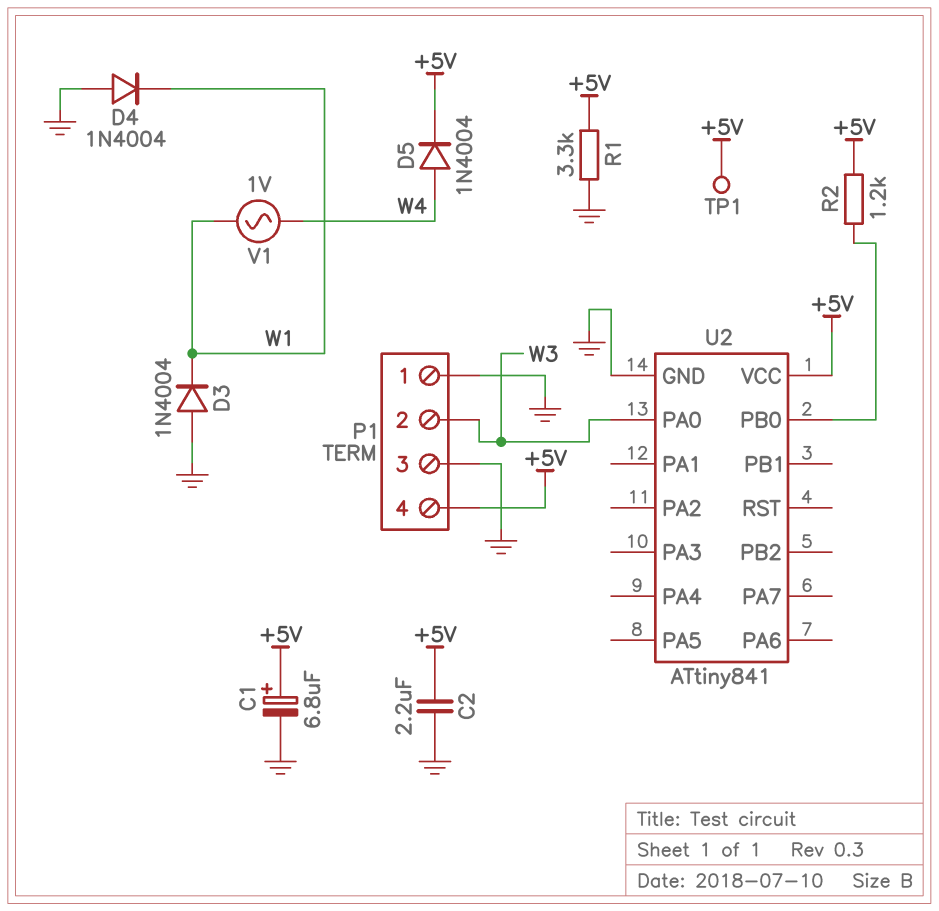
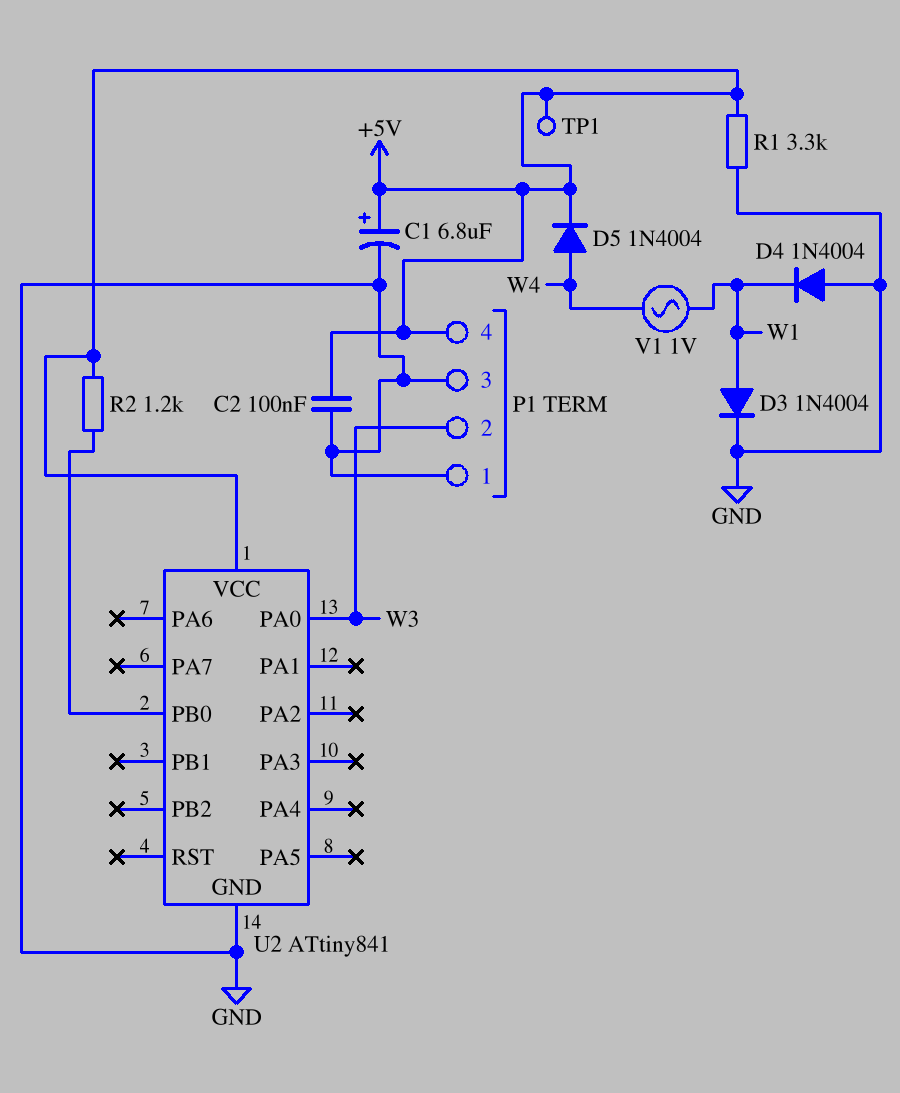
C2: 2.2uF (+5V, GND) -> 100nF (+5V, GND)
D3: diode 1N4004 (A GND, K W1) -> diode 1N4004 (A W1, K GND)

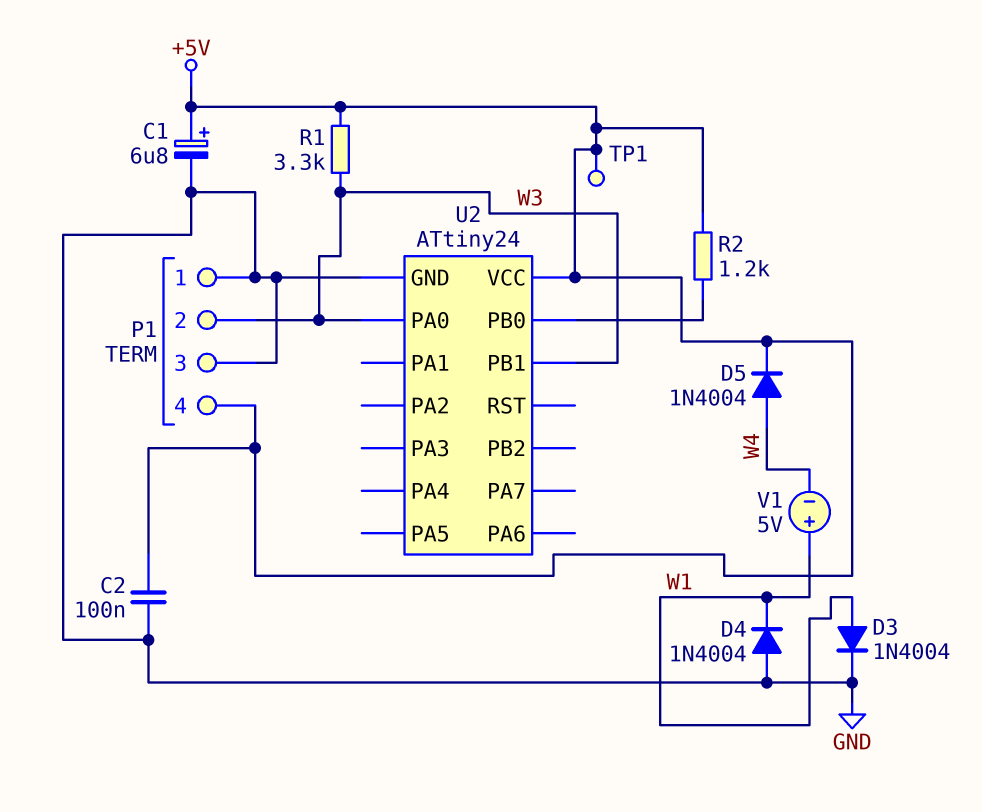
R1: 3.3k (+5V, GND) -> 3.3k (+5V, W3)
U2: ATtiny841 -> ATtiny24
U2 pin PB1: none -> W3
V1: AC 1V (W1, W4) -> 5V (plus W1, minus W4)

